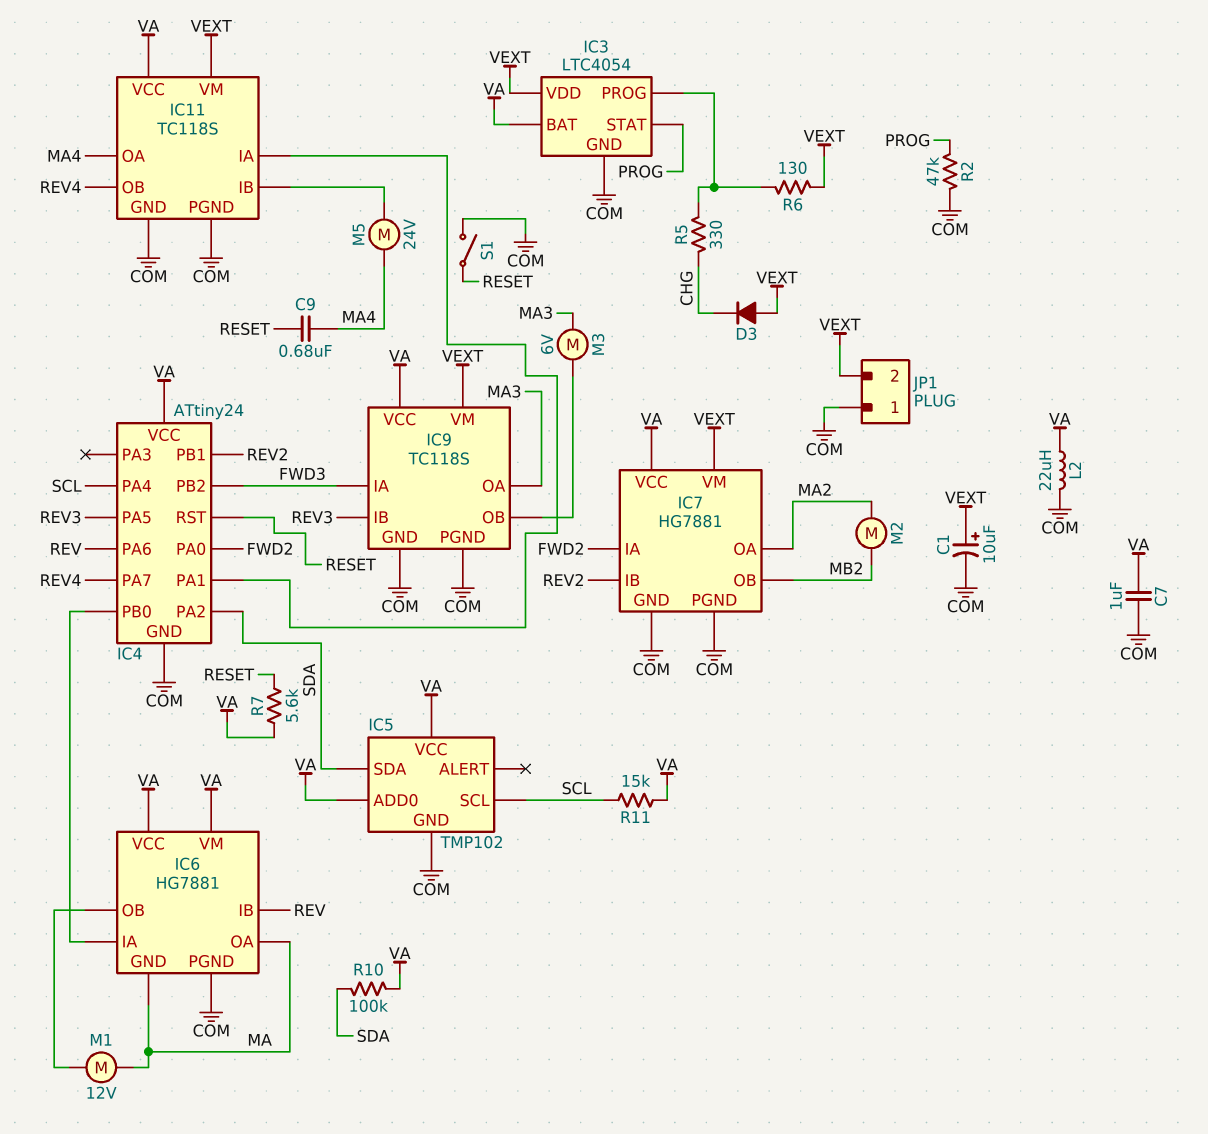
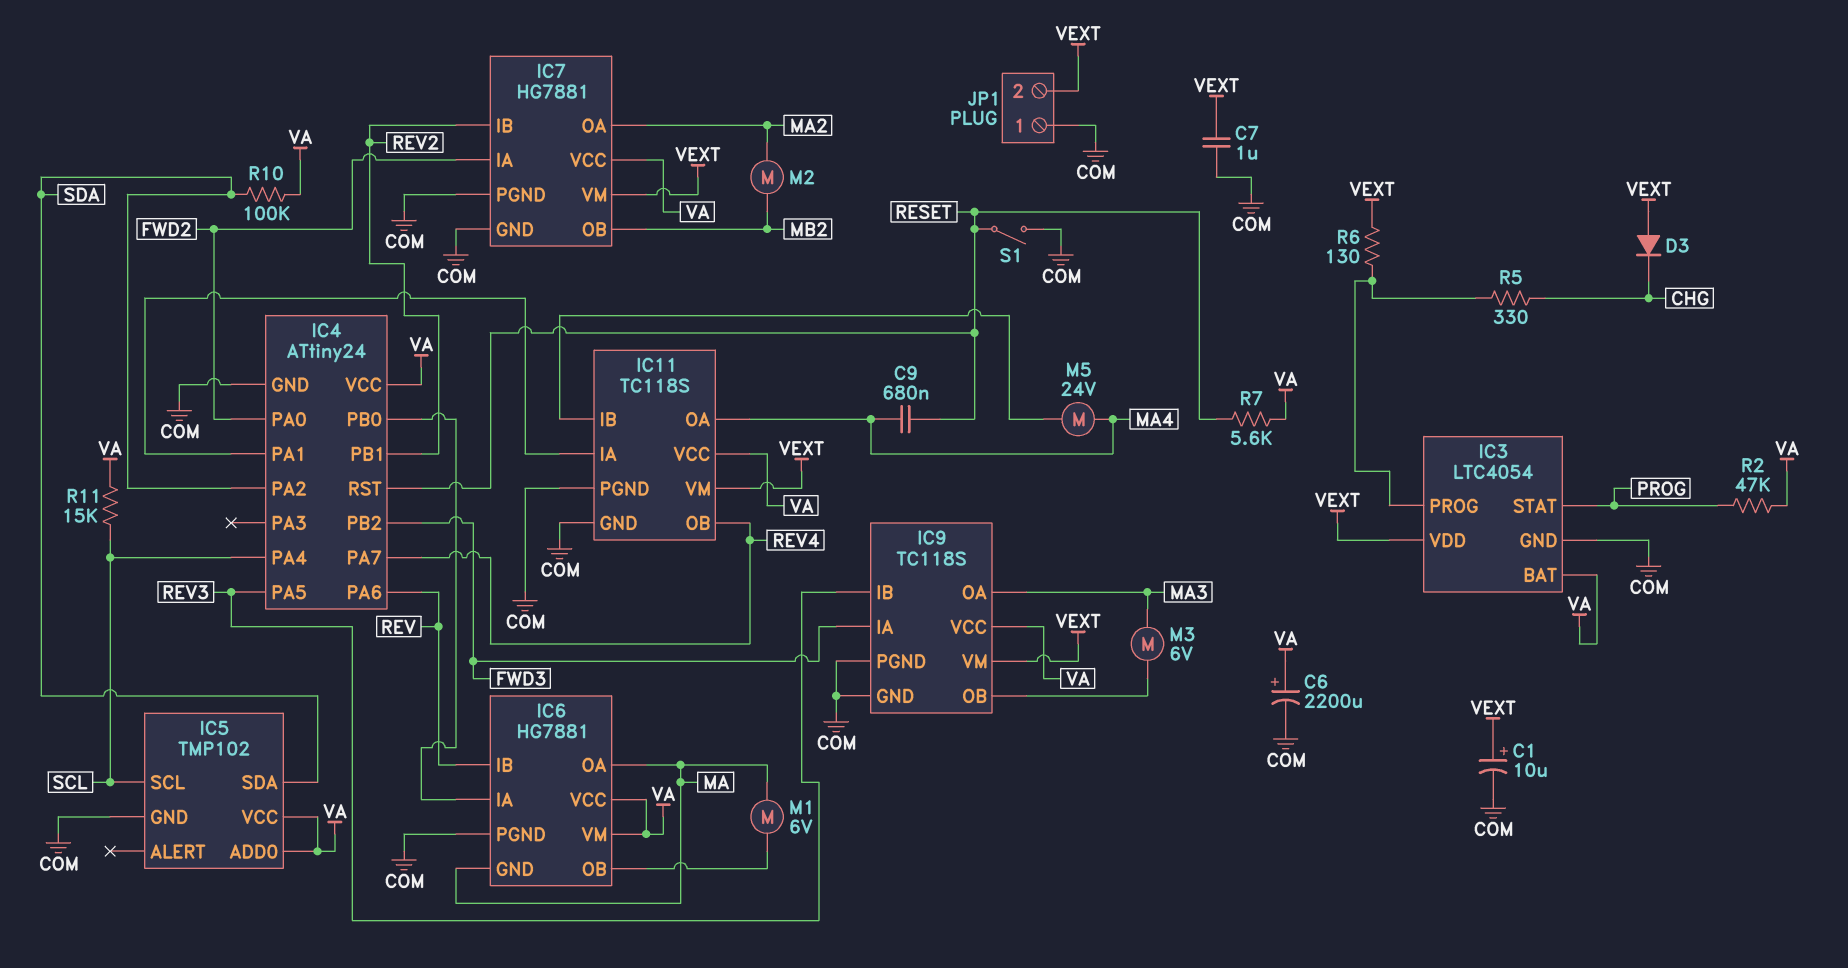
C6: none -> 2200uF (plus VA, minus COM)
C7: 1uF (COM, VA) -> 1uF (COM, VEXT)
L2: 22uH (COM, VA) -> none
M1: motor 12V (IC6/OB, MA) -> motor 6V (IC6/OB, MA)
R2: 47k (COM, PROG) -> 47k (PROG, VA)

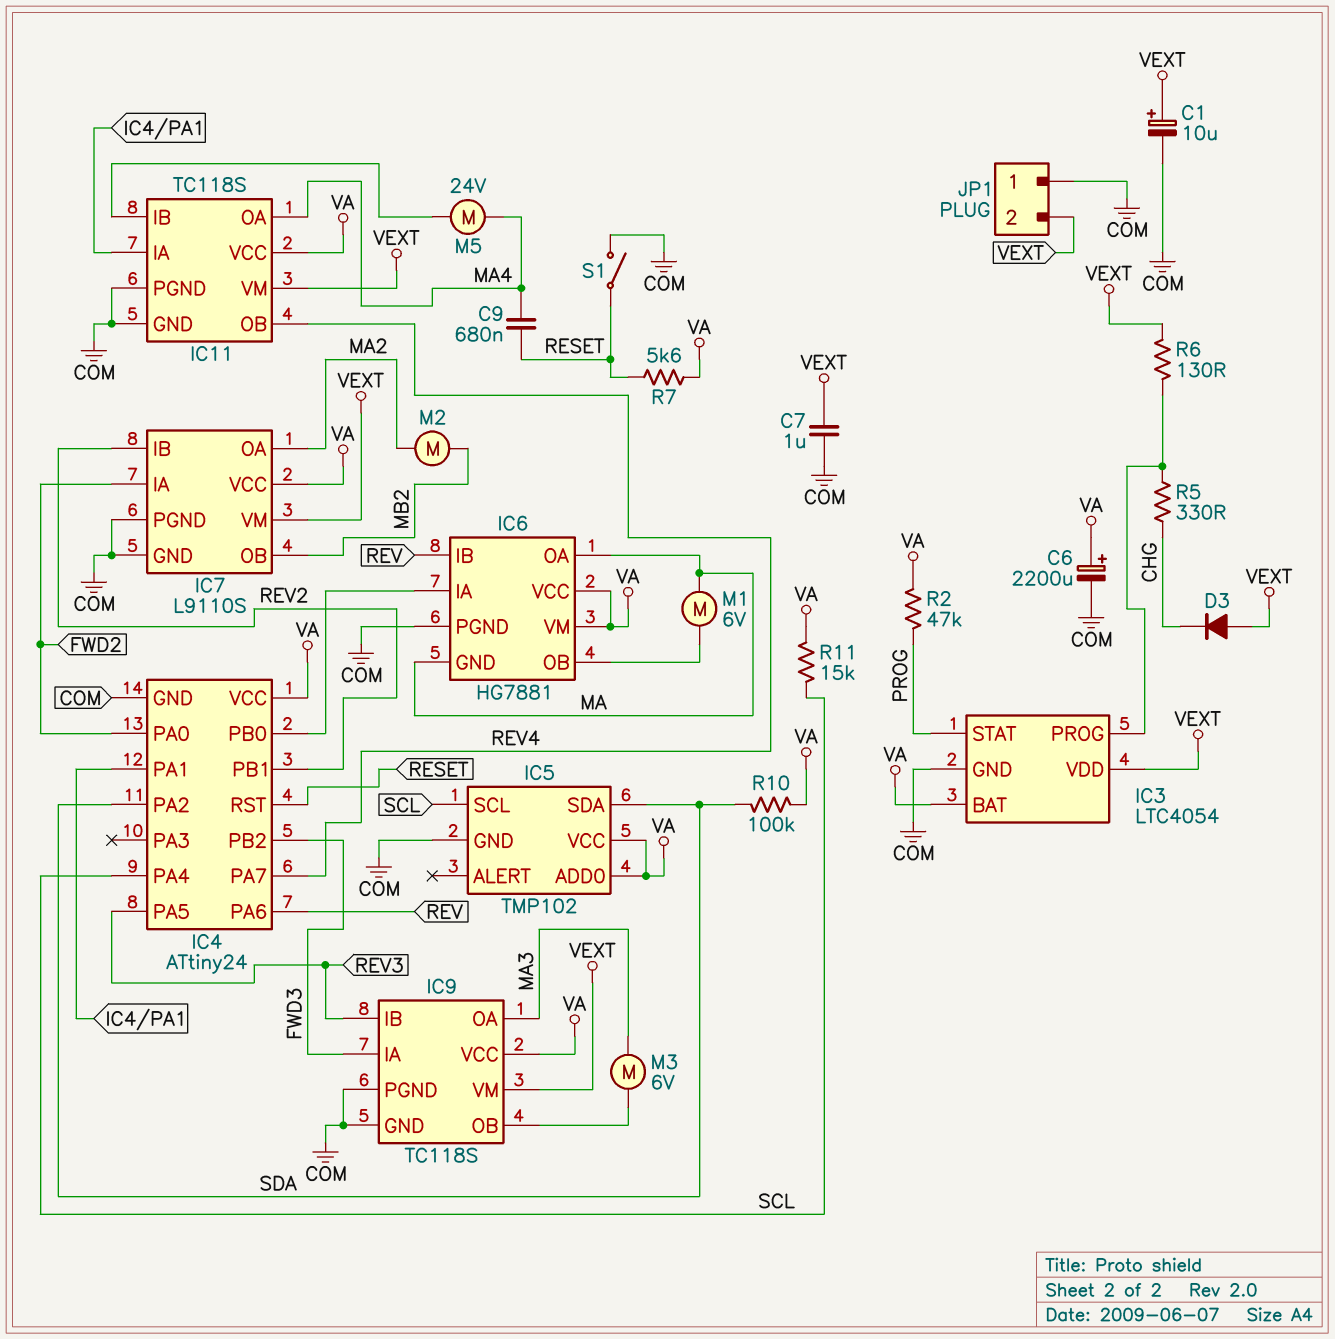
IC7: HG7881 -> L9110S

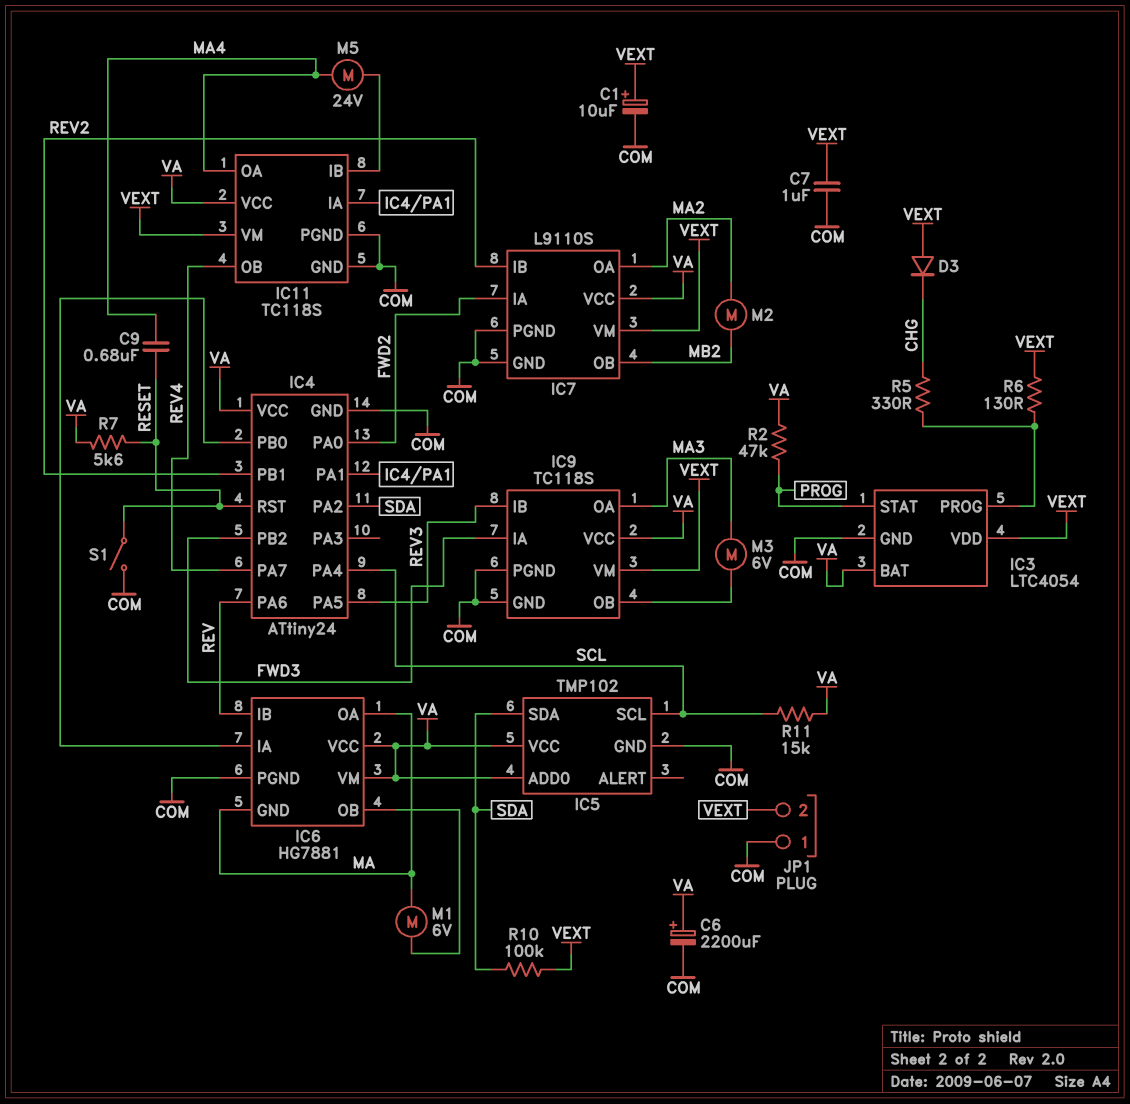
R10: 100k (SDA, VA) -> 100k (SDA, VEXT)

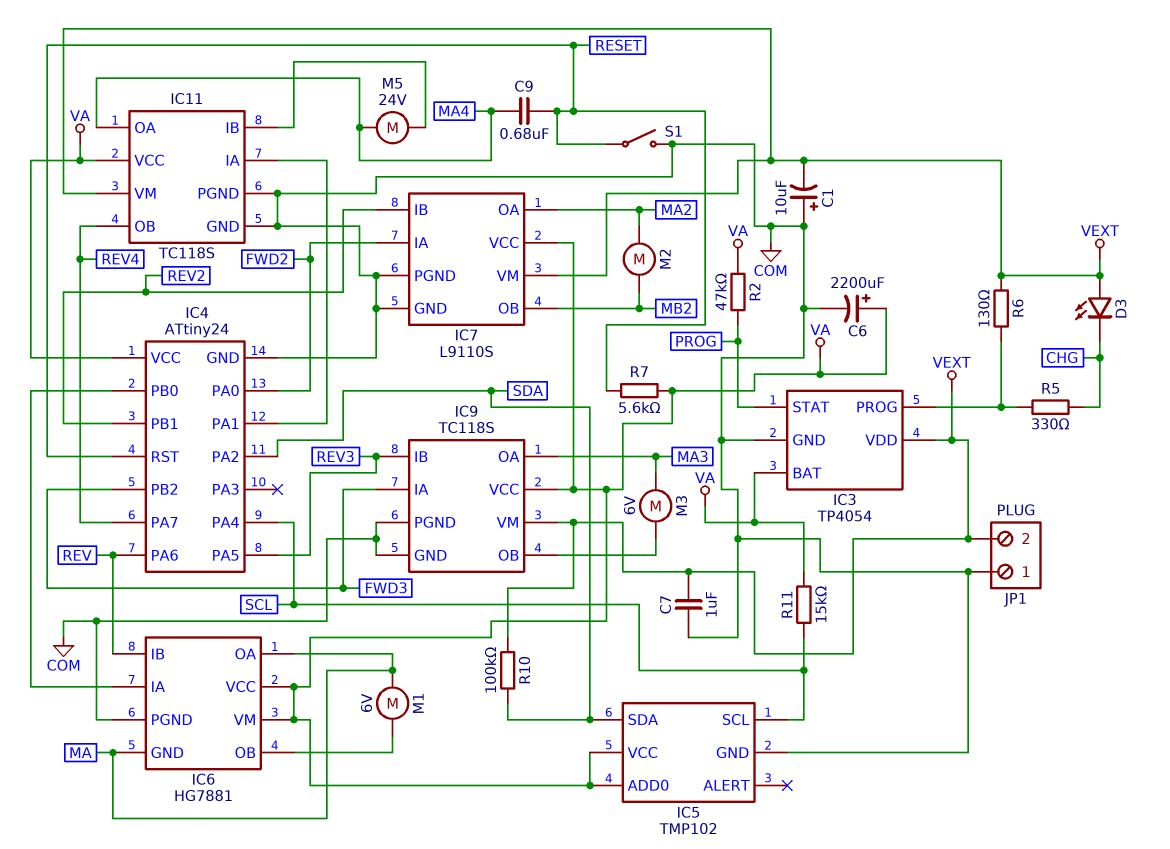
C1: 10uF (plus VEXT, minus COM) -> 10uF (plus COM, minus VEXT)
D3: diode (A VEXT, K CHG) -> LED (A VEXT, K CHG)
IC3: LTC4054 -> TP4054

